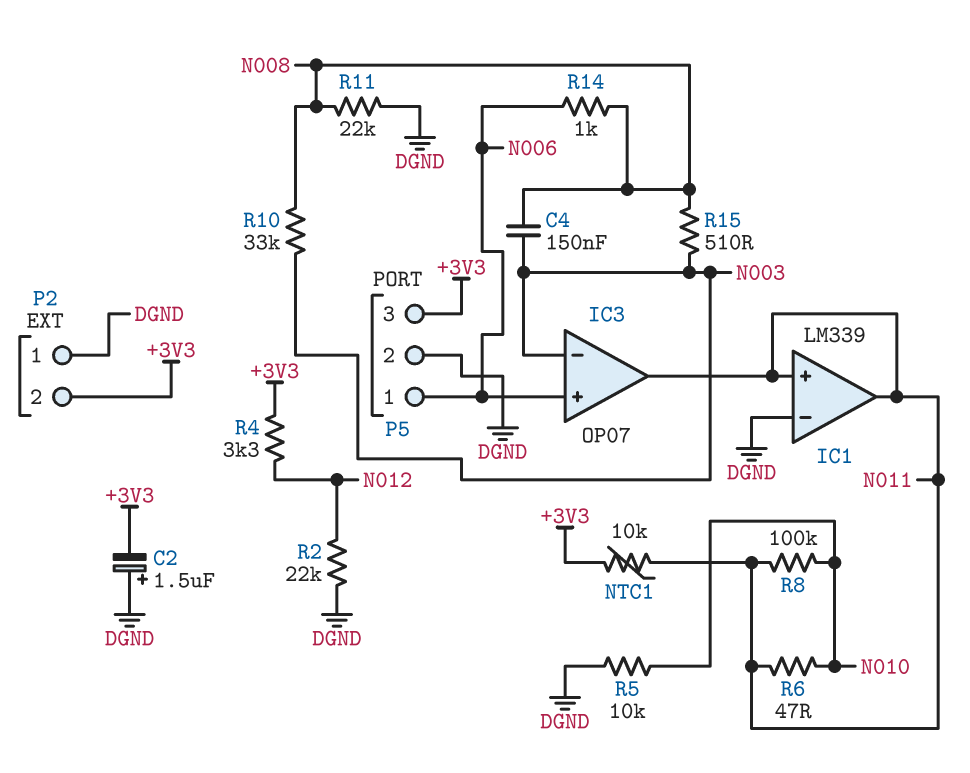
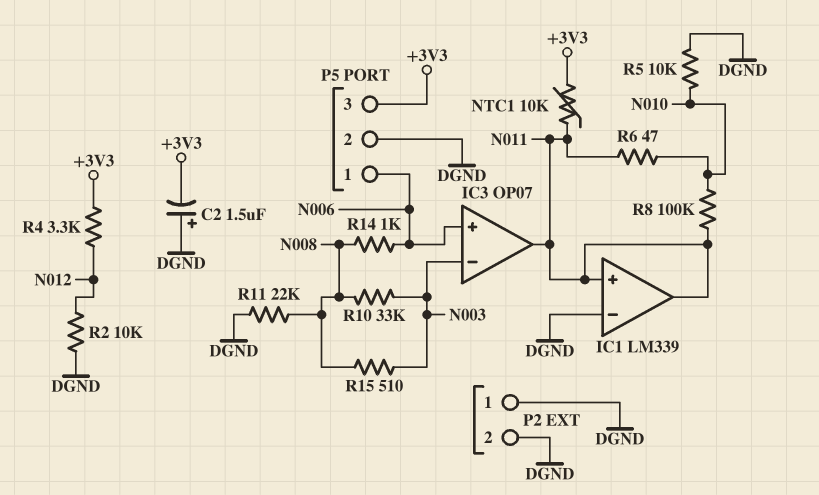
C4: 150nF (N003, N008) -> none
P2 pin 2: +3V3 -> DGND
R2: 22k (DGND, N012) -> 10k (DGND, N012)

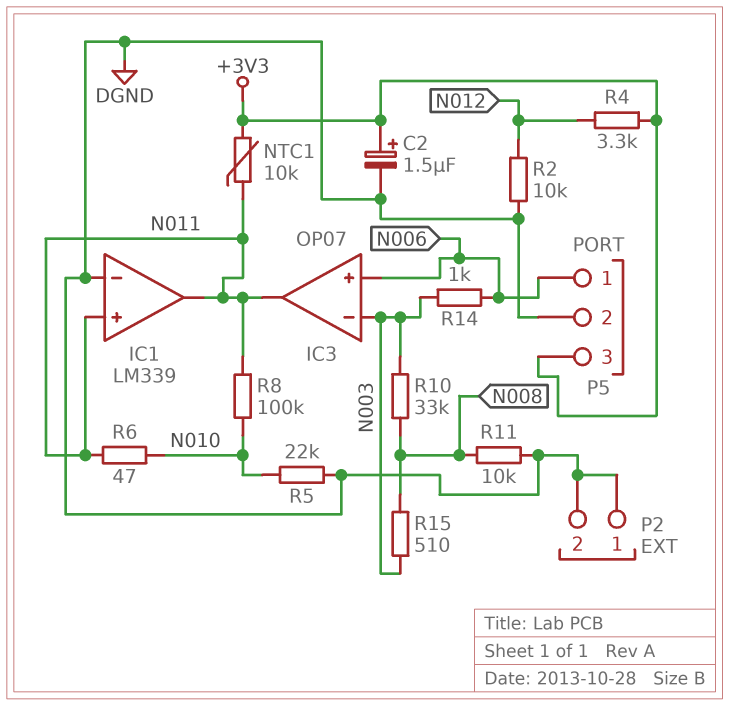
C2: 1.5uF (plus DGND, minus +3V3) -> 1.5uF (plus +3V3, minus DGND)
R5: 10k (DGND, N010) -> 22k (DGND, N010)
R11: 22k (DGND, N008) -> 10k (DGND, N008)
R14: 1k (N006, N008) -> 1k (N003, N006)

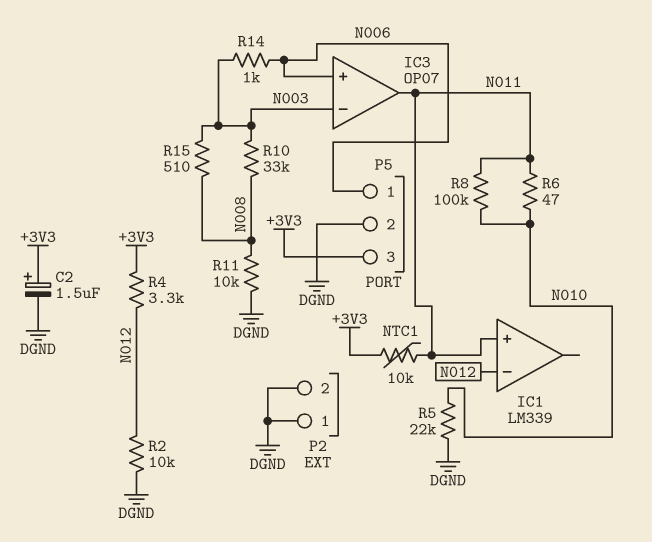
IC1 pin in-: DGND -> N012
IC1 pin out: N011 -> none

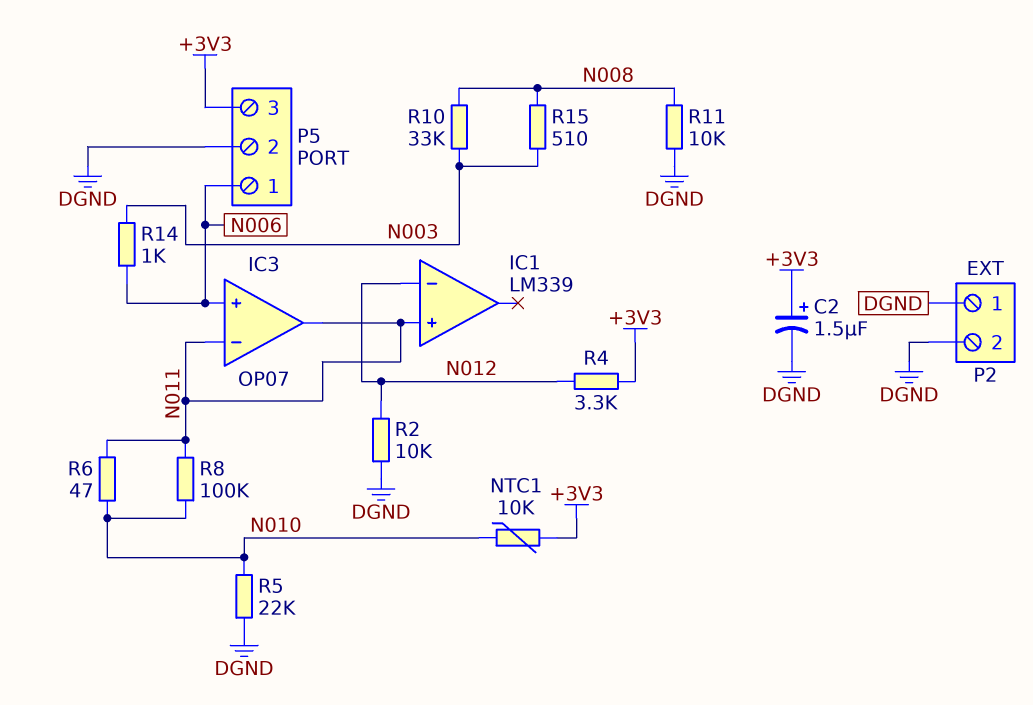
IC3 pin in-: N003 -> N011
NTC1: 10k (+3V3, N011) -> 10k (+3V3, N010)

